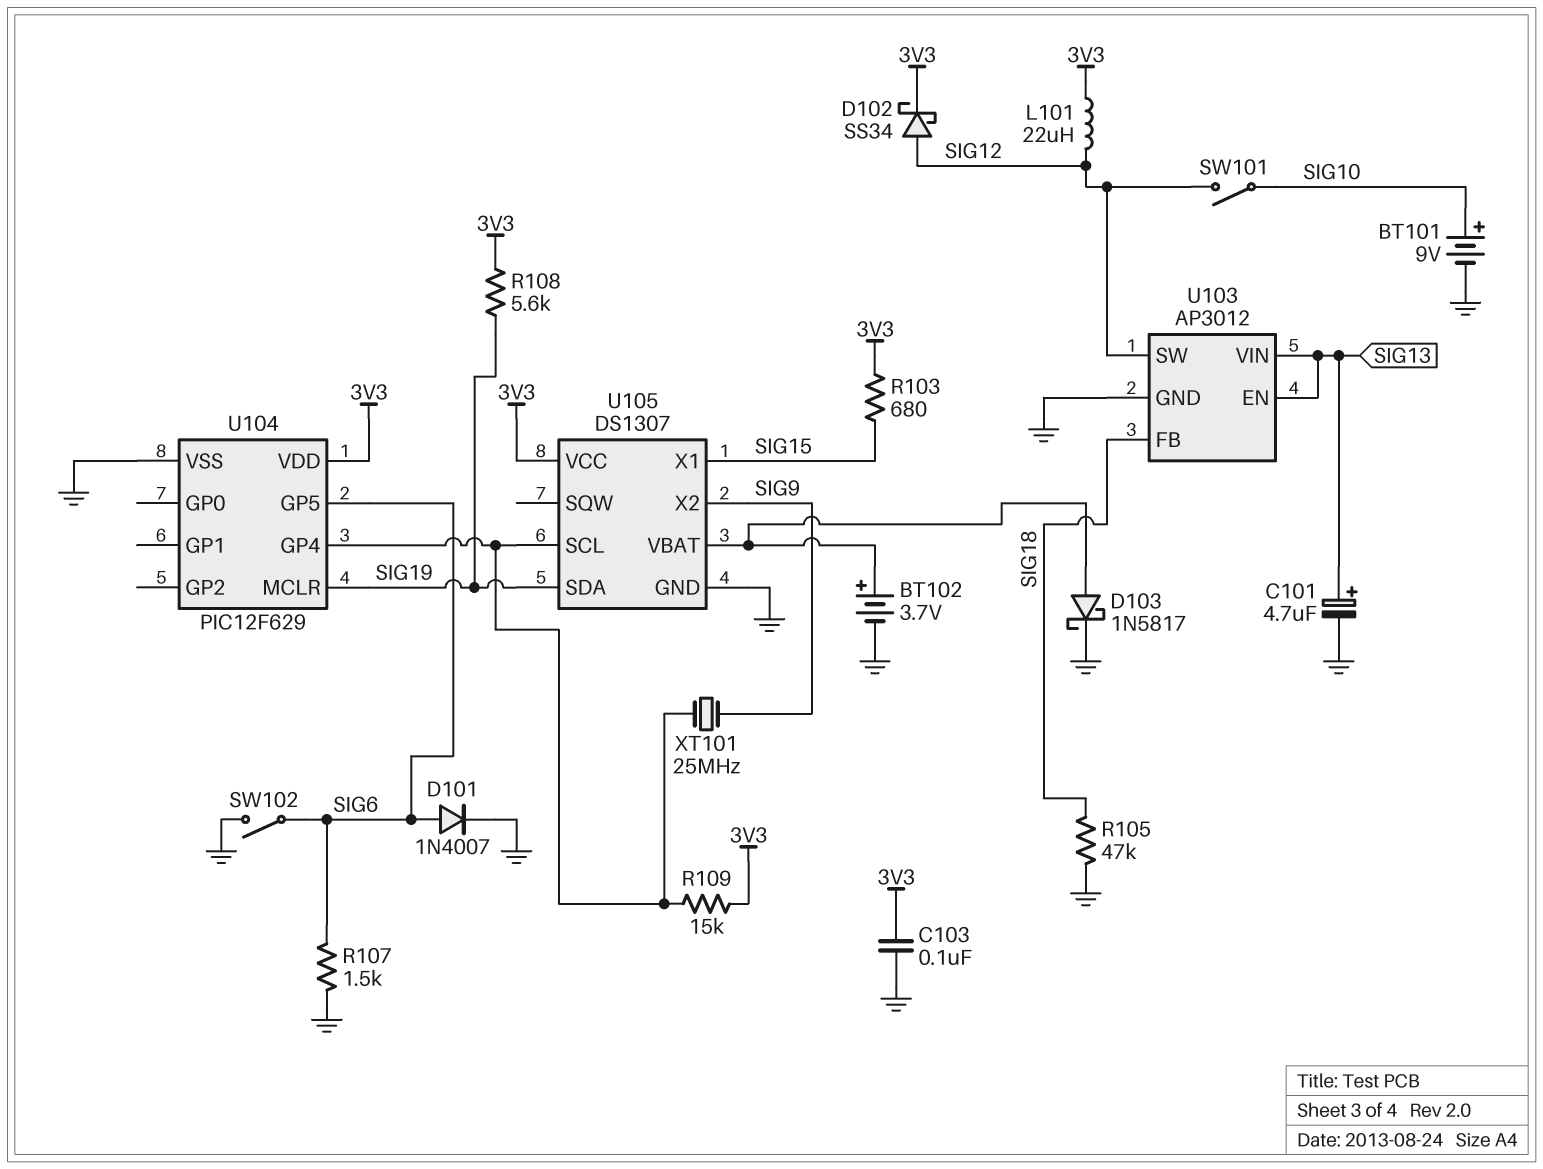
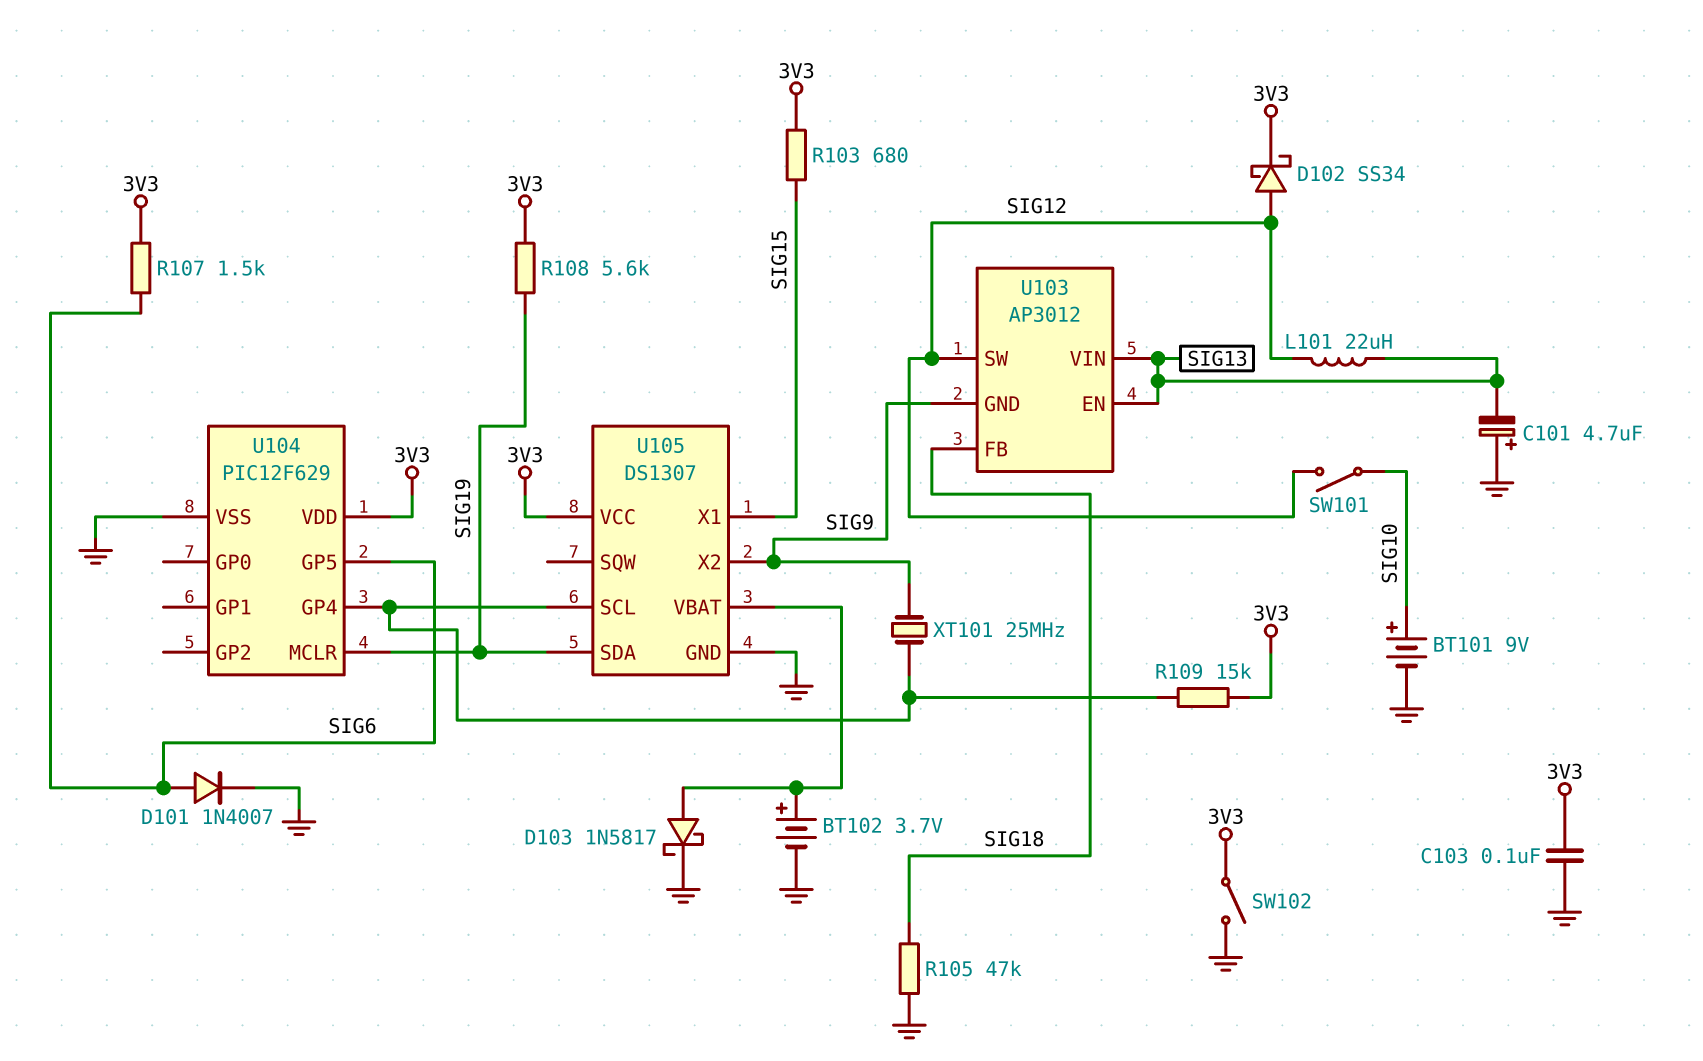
C101: 4.7uF (plus SIG13, minus GND) -> 4.7uF (plus GND, minus SIG13)
L101: 22uH (3V3, SIG12) -> 22uH (SIG12, SIG13)
R107: 1.5k (GND, SIG6) -> 1.5k (3V3, SIG6)
SW102: switch (GND, SIG6) -> switch (3V3, GND)
U103 pin GND: GND -> SIG9

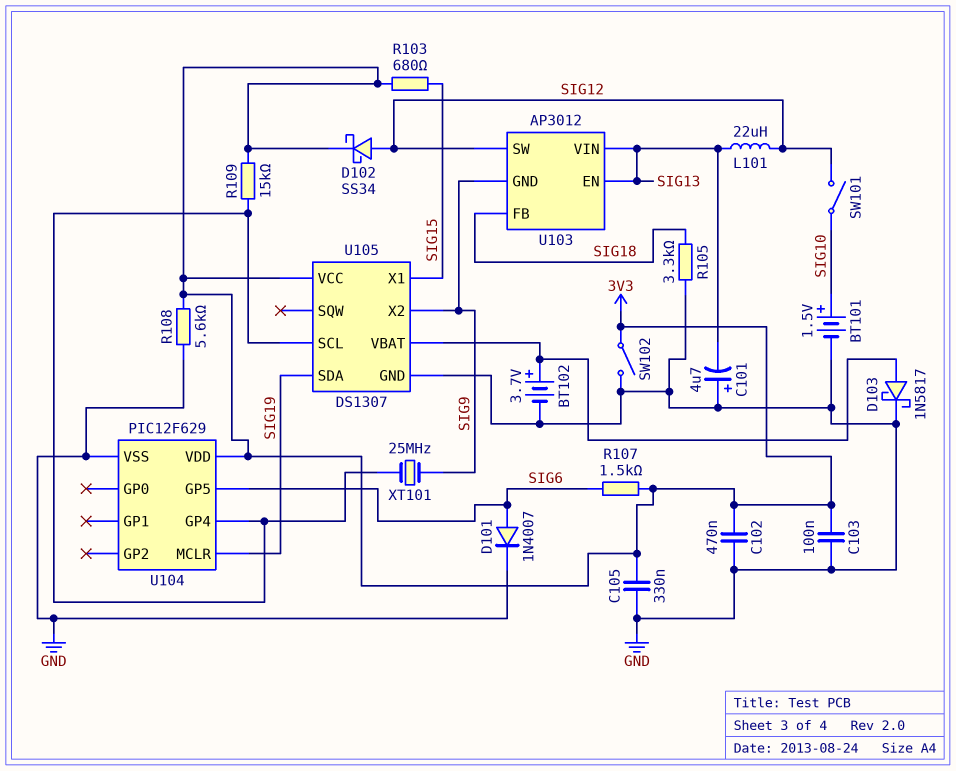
BT101: 9V (plus SIG10, minus GND) -> 1.5V (plus SIG10, minus GND)
C102: none -> 470nF (3V3, GND)
C105: none -> 330nF (3V3, GND)
R105: 47k (GND, SIG18) -> 3.3k (GND, SIG18)
R108: 5.6k (3V3, SIG19) -> 5.6k (3V3, GND)

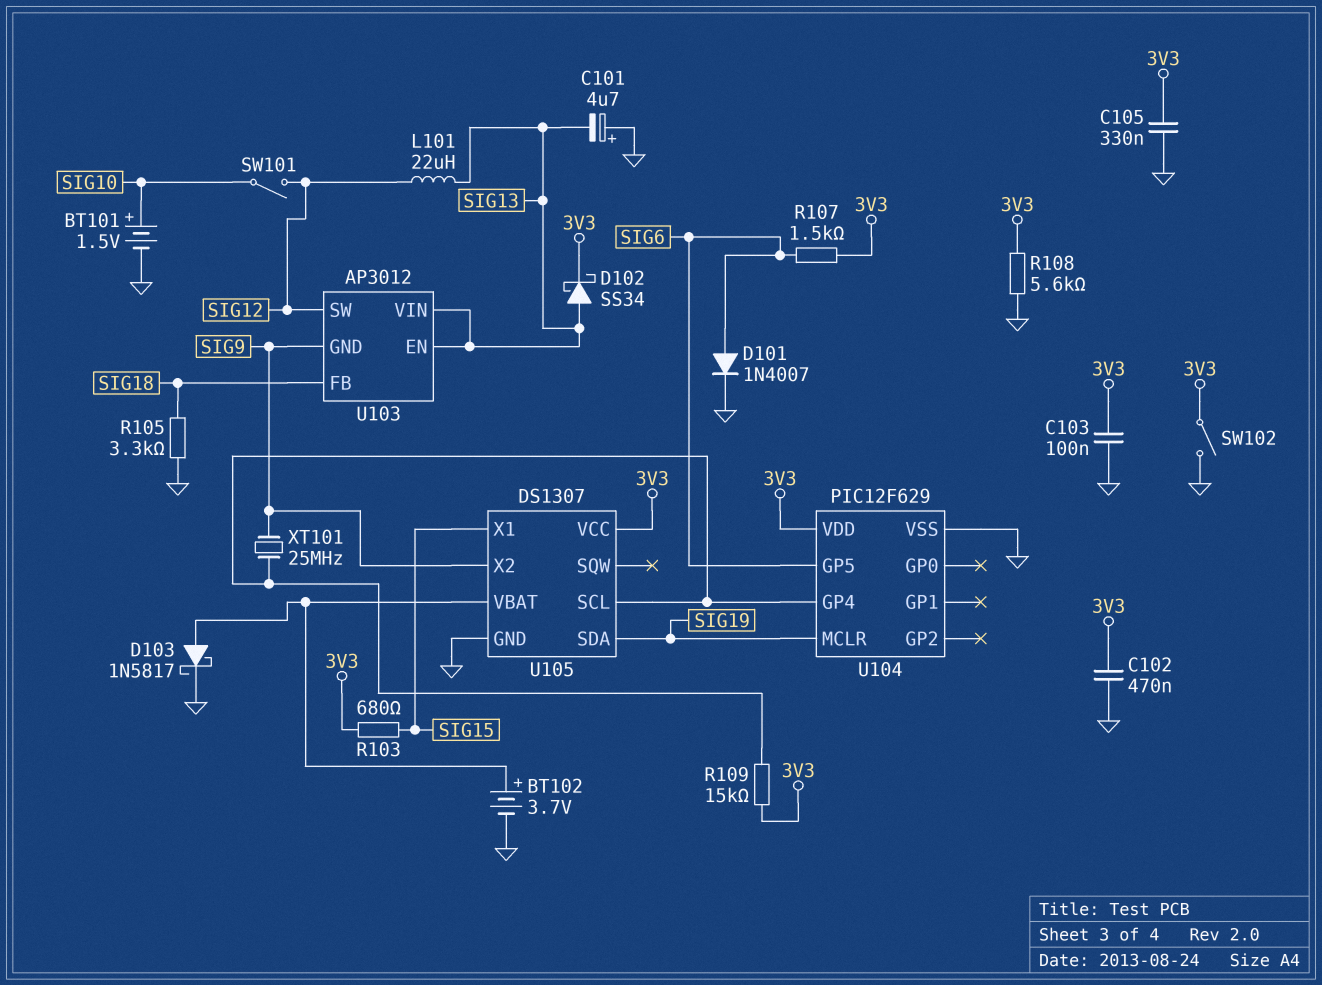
D102: schottky SS34 (A SIG12, K 3V3) -> schottky SS34 (A SIG13, K 3V3)

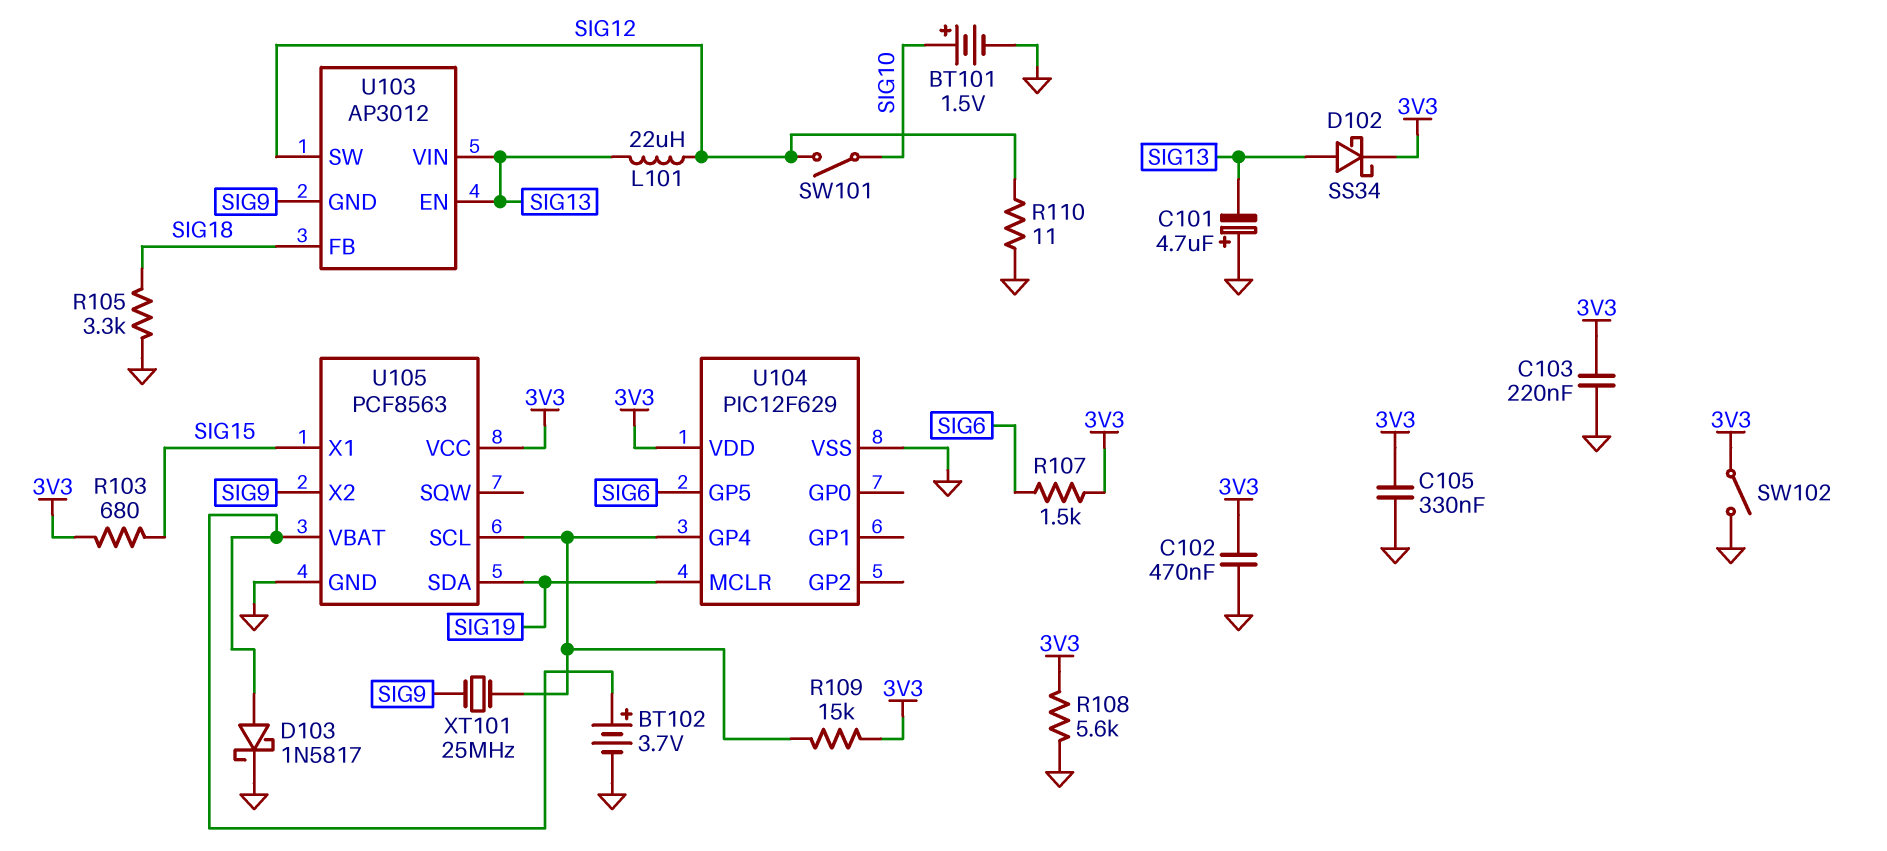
C103: 100nF (3V3, GND) -> 220nF (3V3, GND)
D101: diode 1N4007 (A SIG6, K GND) -> none
R110: none -> 11 (GND, SIG12)
U105: DS1307 -> PCF8563

